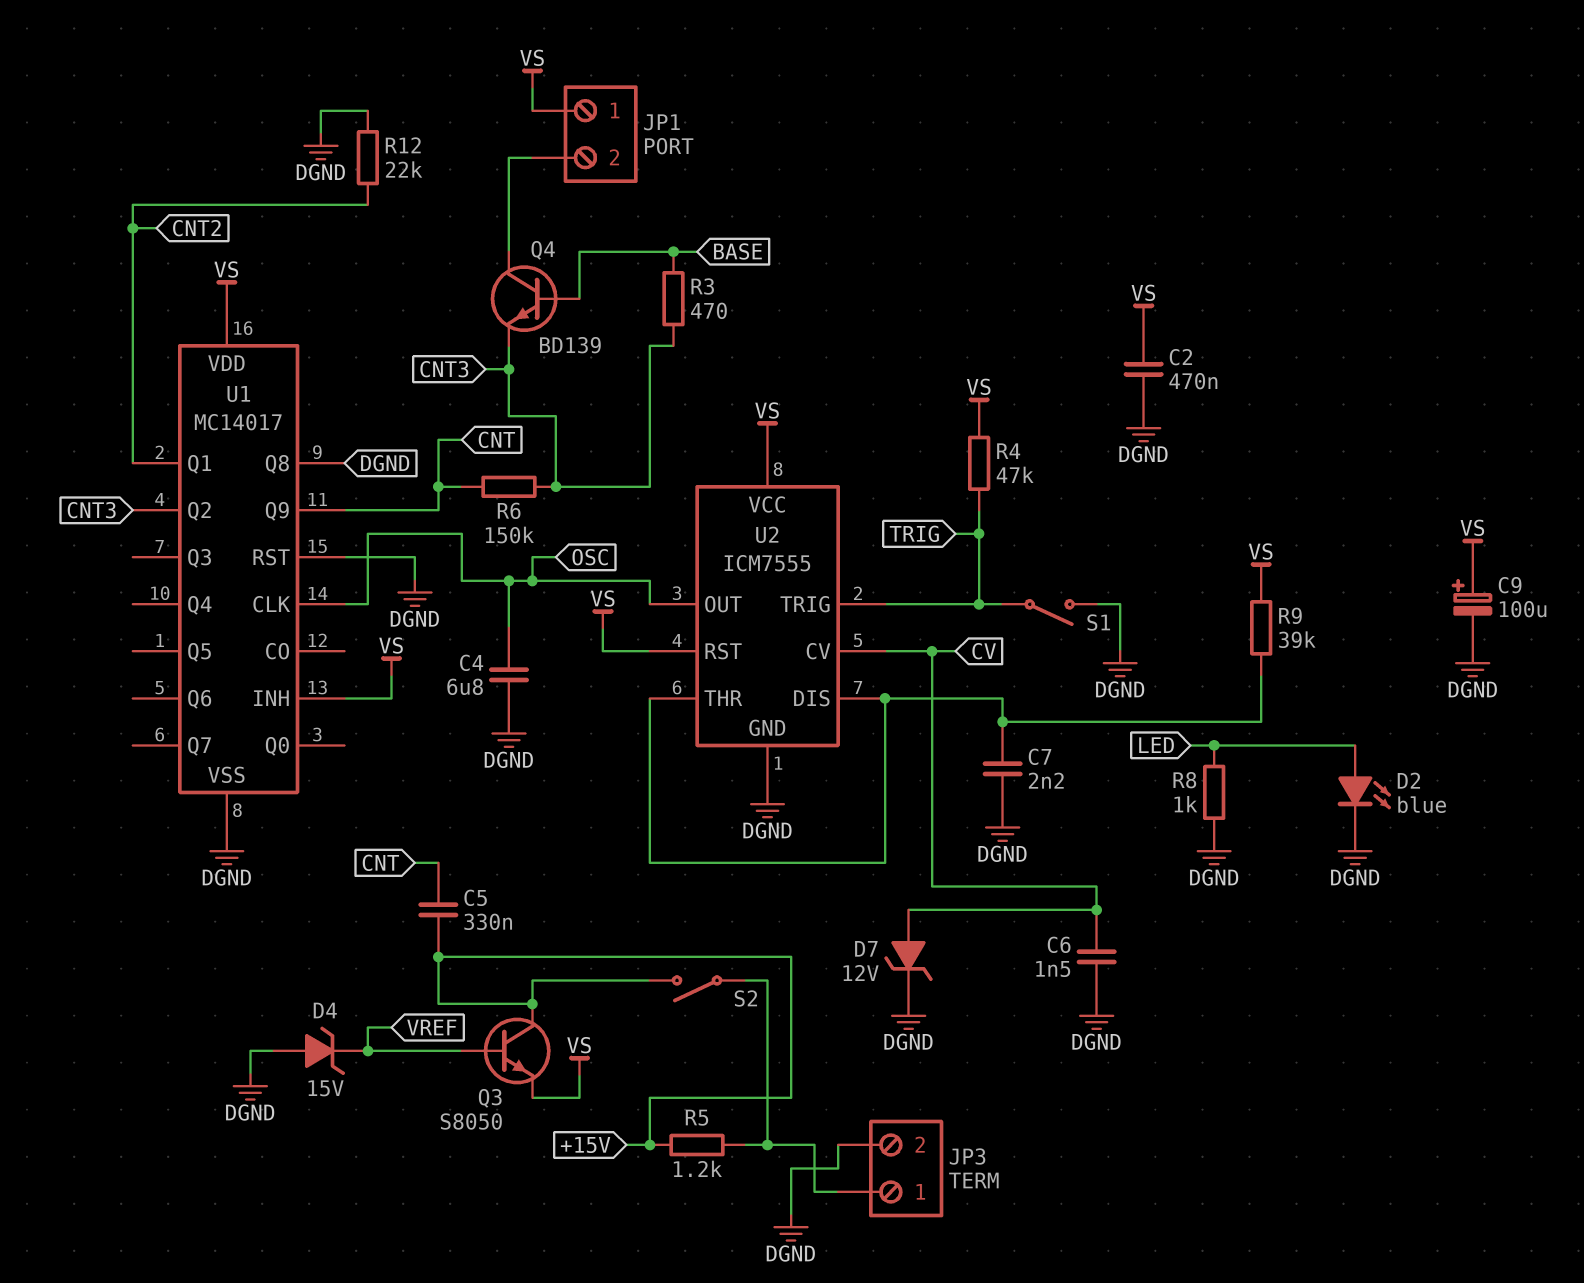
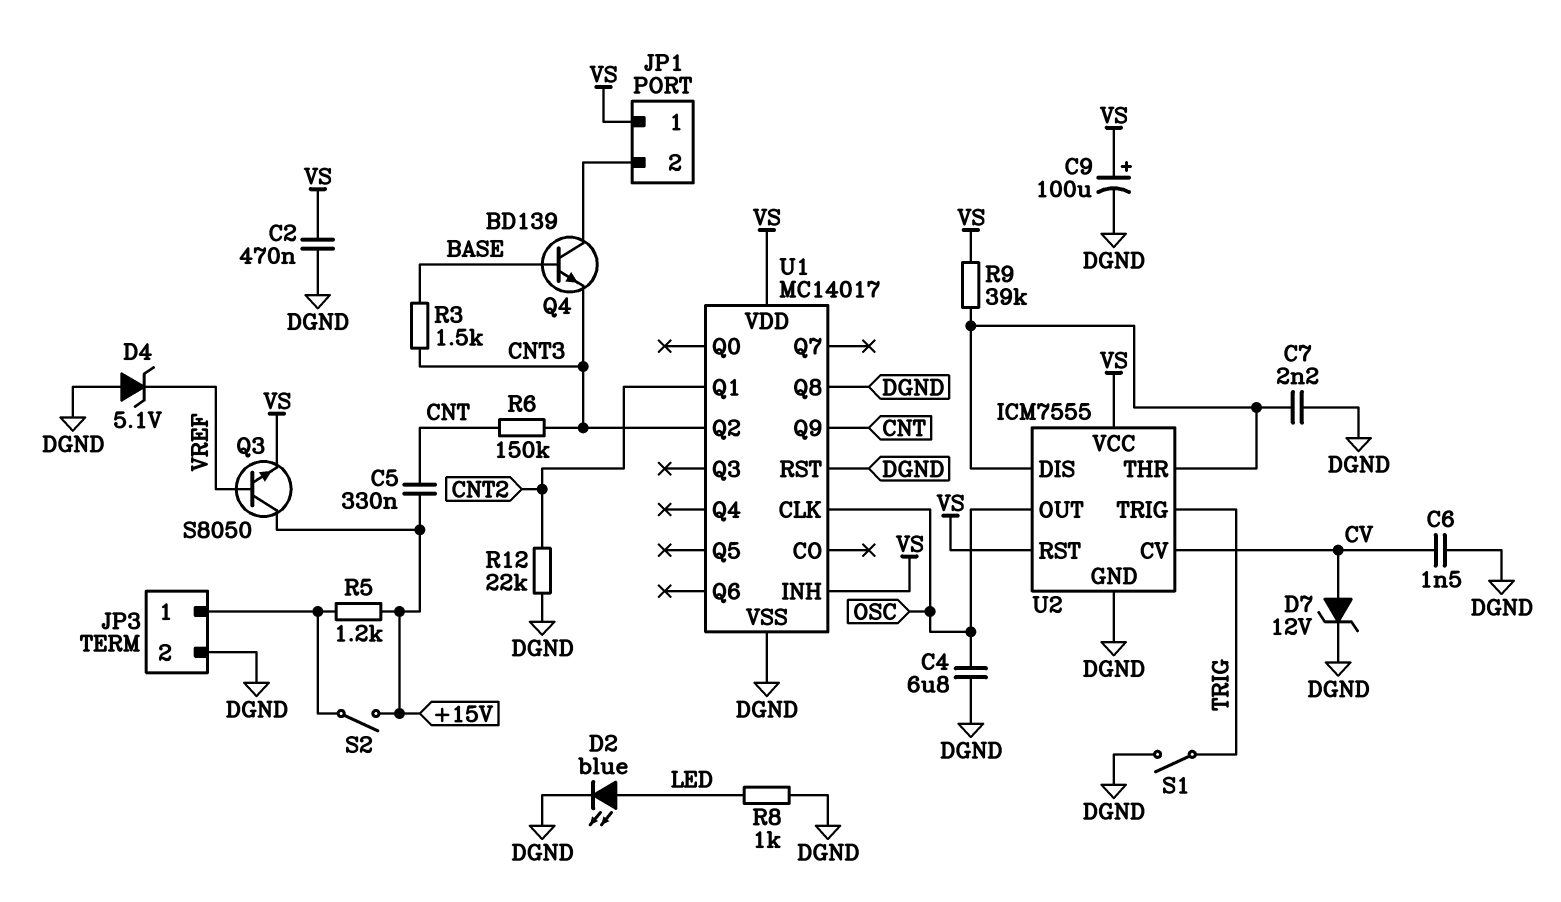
D4: zener 15V (A DGND, K VREF) -> zener 5.1V (A DGND, K VREF)
R3: 470 (BASE, CNT3) -> 1.5k (BASE, CNT3)
R4: 47k (TRIG, VS) -> none

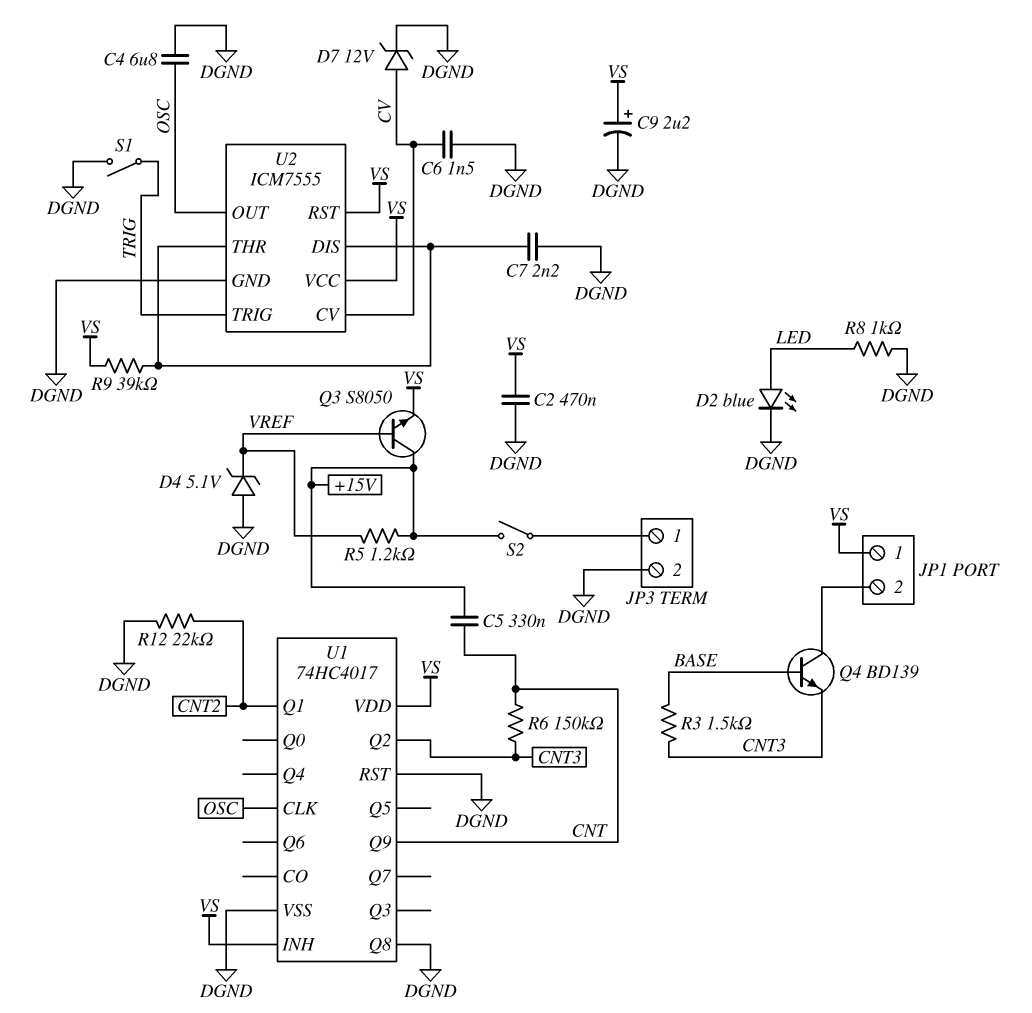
C9: 100uF (plus VS, minus DGND) -> 2.2uF (plus VS, minus DGND)
R5: 1.2k (+15V, JP3/1) -> 1.2k (+15V, VREF)
U1: MC14017 -> 74HC4017

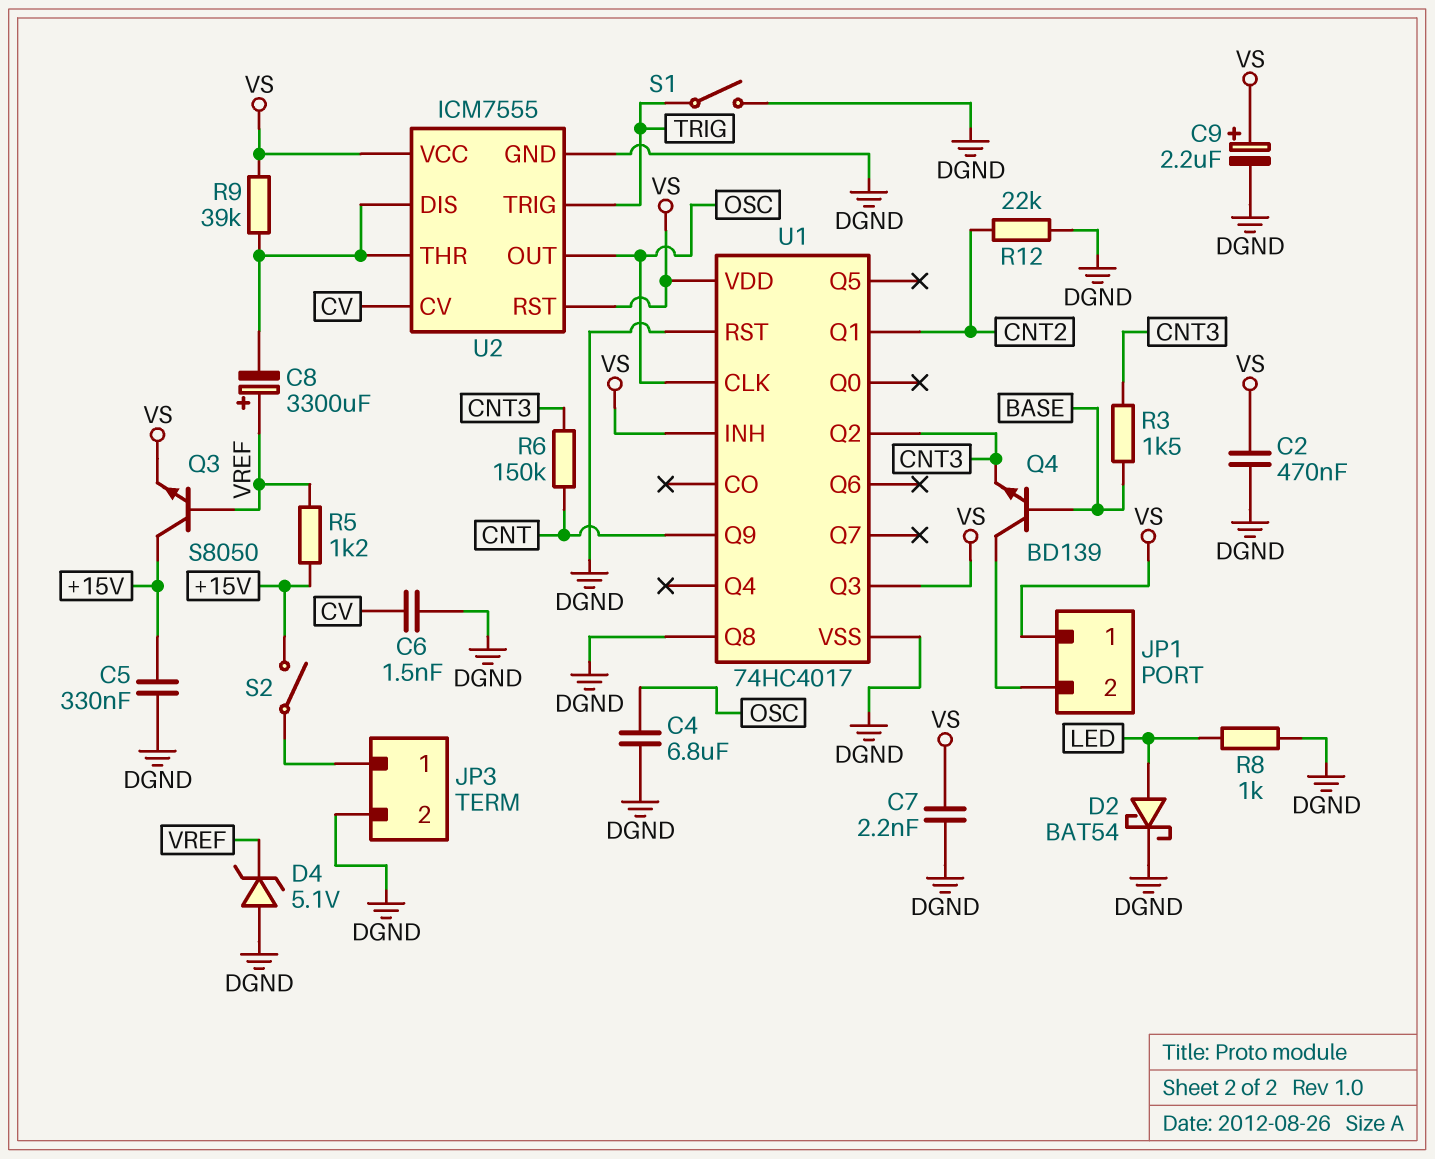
C5: 330nF (+15V, CNT) -> 330nF (+15V, DGND)
C7: 2.2nF (DGND, U2/DIS) -> 2.2nF (DGND, VS)
C8: none -> 3300uF (plus VREF, minus U2/DIS)
D2: LED blue (A LED, K DGND) -> schottky BAT54 (A LED, K DGND)
D7: zener 12V (A CV, K DGND) -> none
U1 pin Q3: none -> VS

